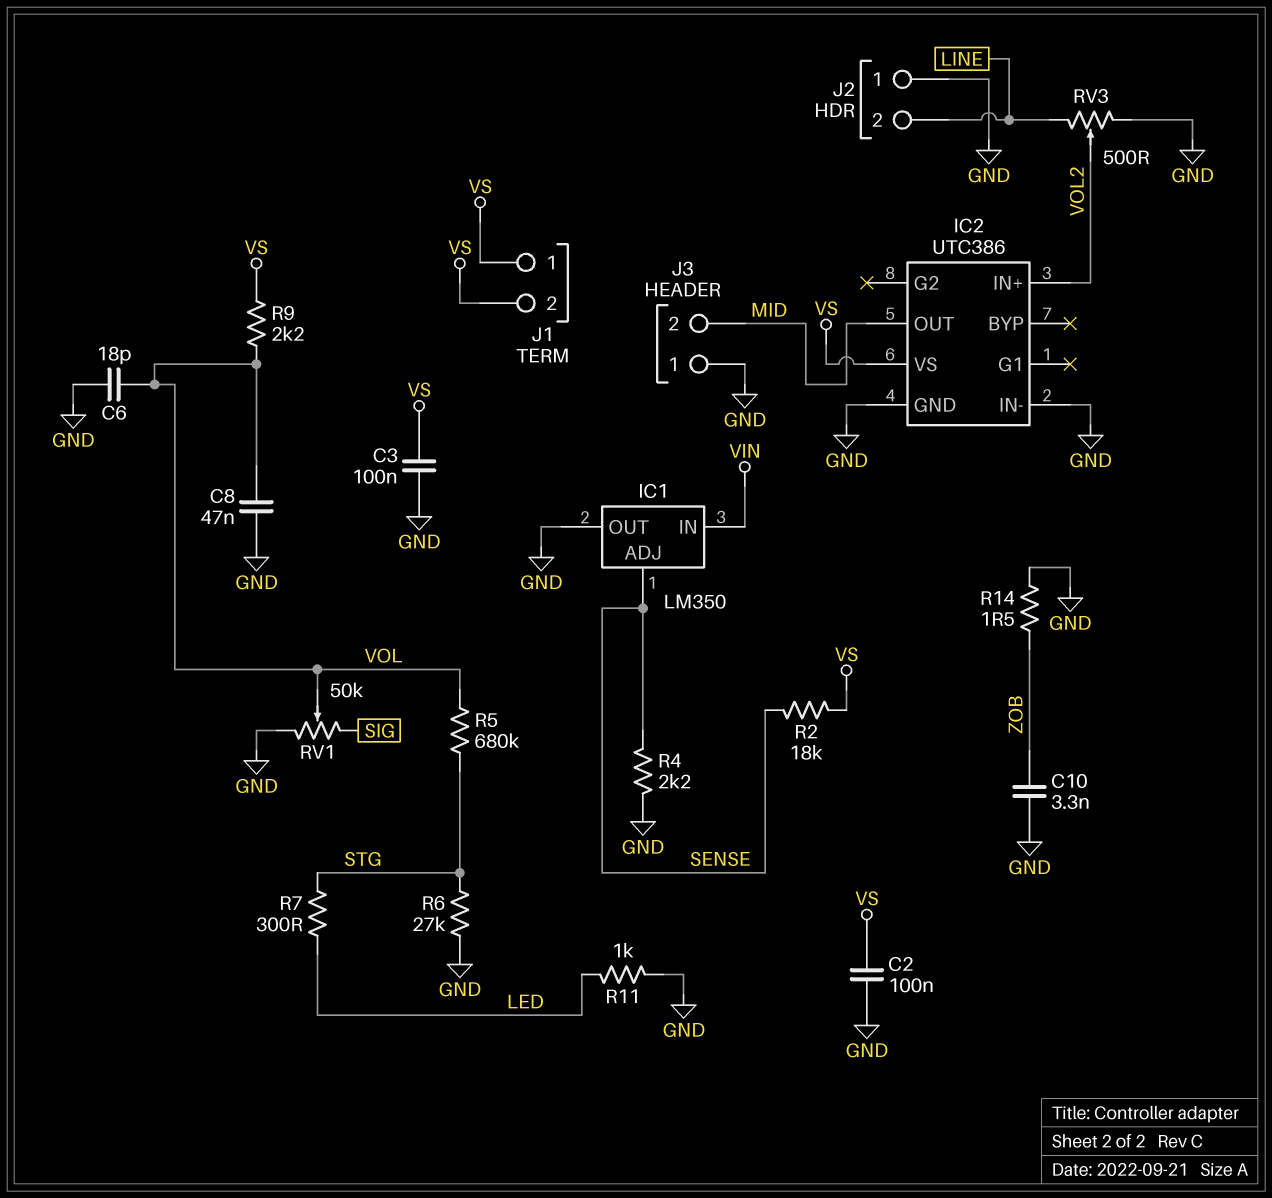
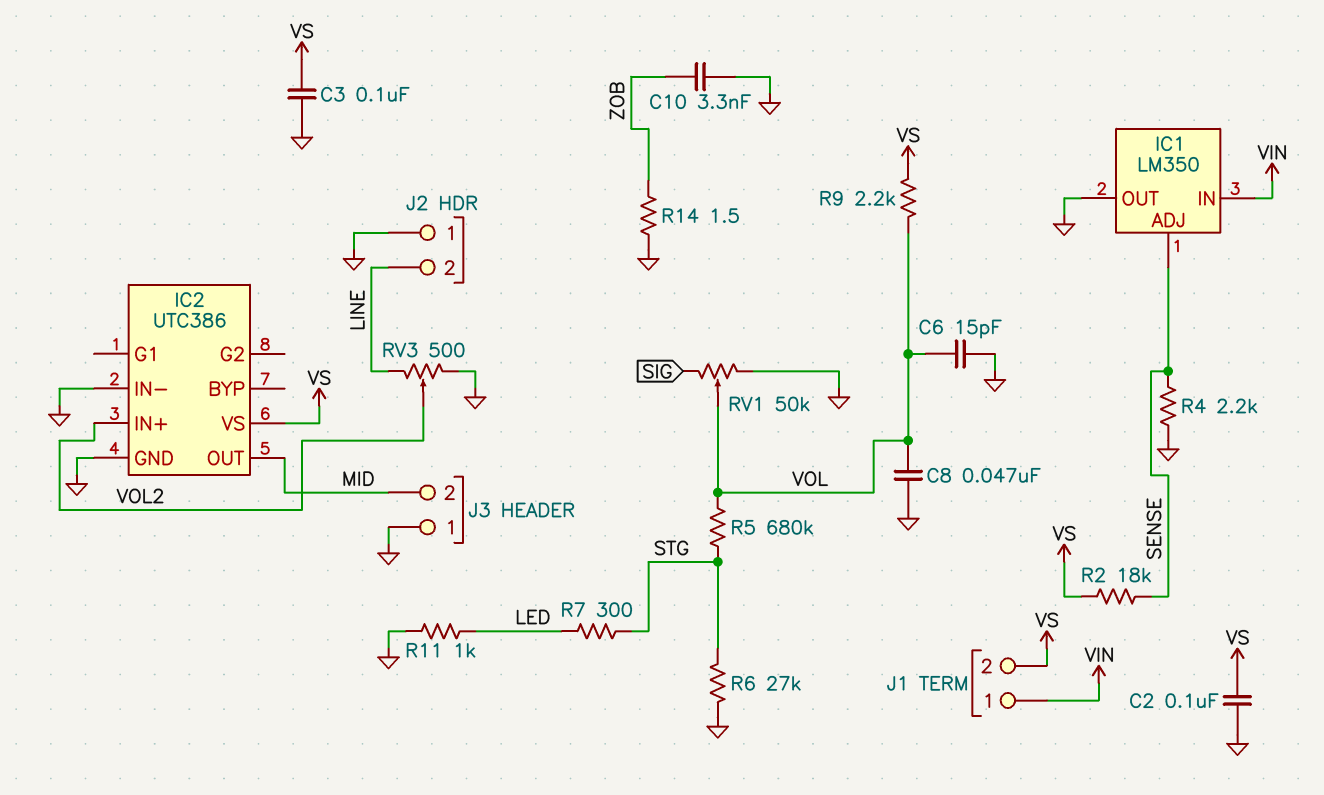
C6: 18pF (GND, VOL) -> 15pF (GND, VOL)
J1 pin 1: VS -> VIN

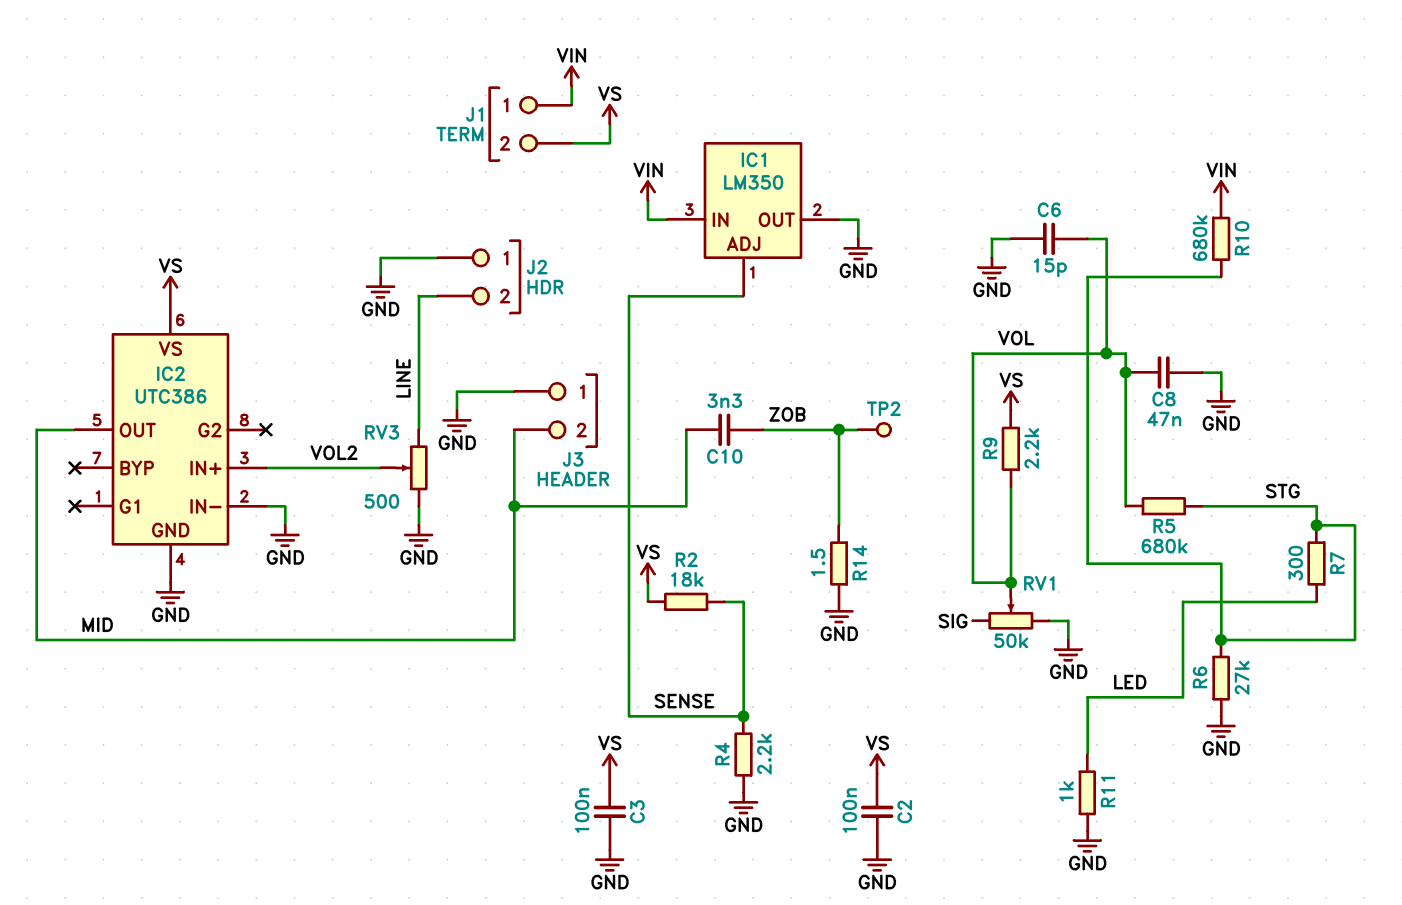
C10: 3.3nF (GND, ZOB) -> 3.3nF (MID, ZOB)
R10: none -> 680k (STG, VIN)
TP2: none -> test point (ZOB)

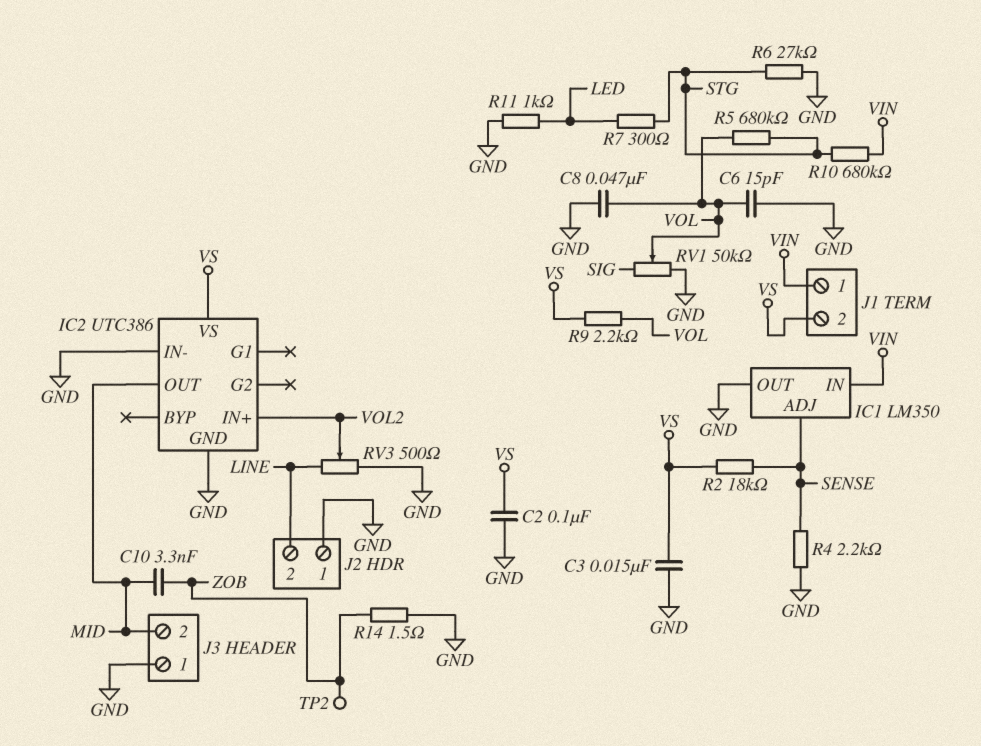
C3: 100nF (GND, VS) -> 15nF (GND, VS)

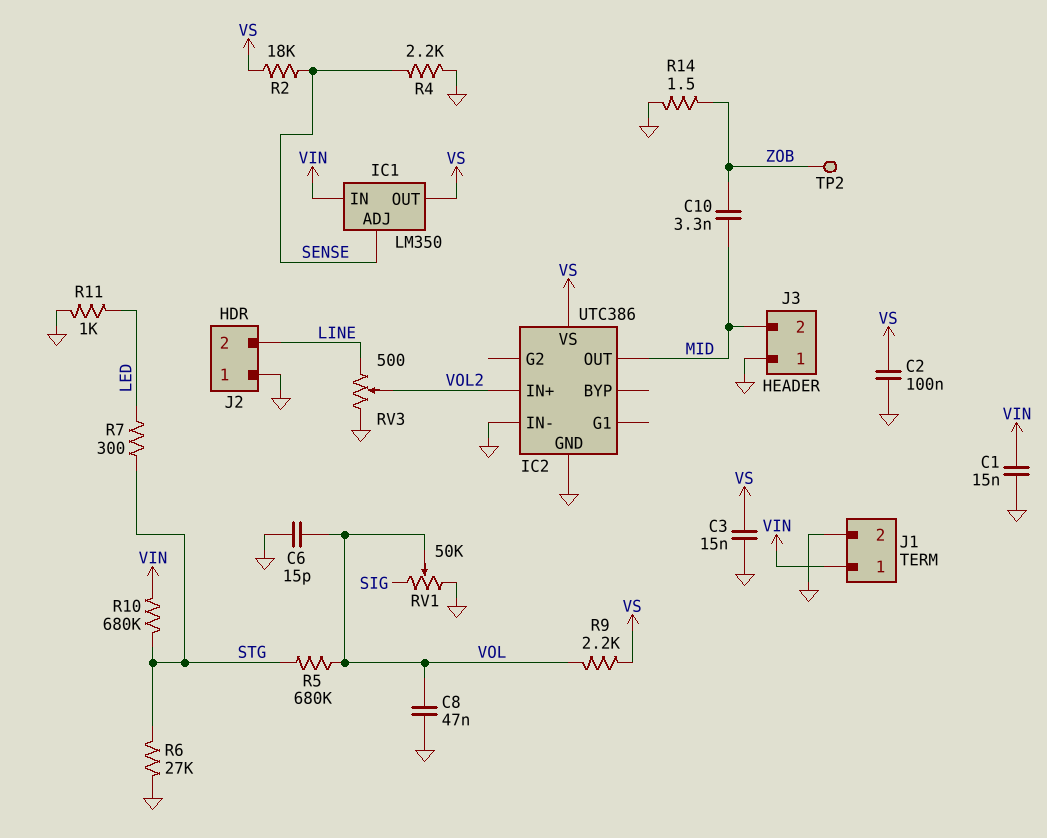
C1: none -> 15nF (GND, VIN)
IC1 pin OUT: GND -> VS
J1 pin 2: VS -> GND

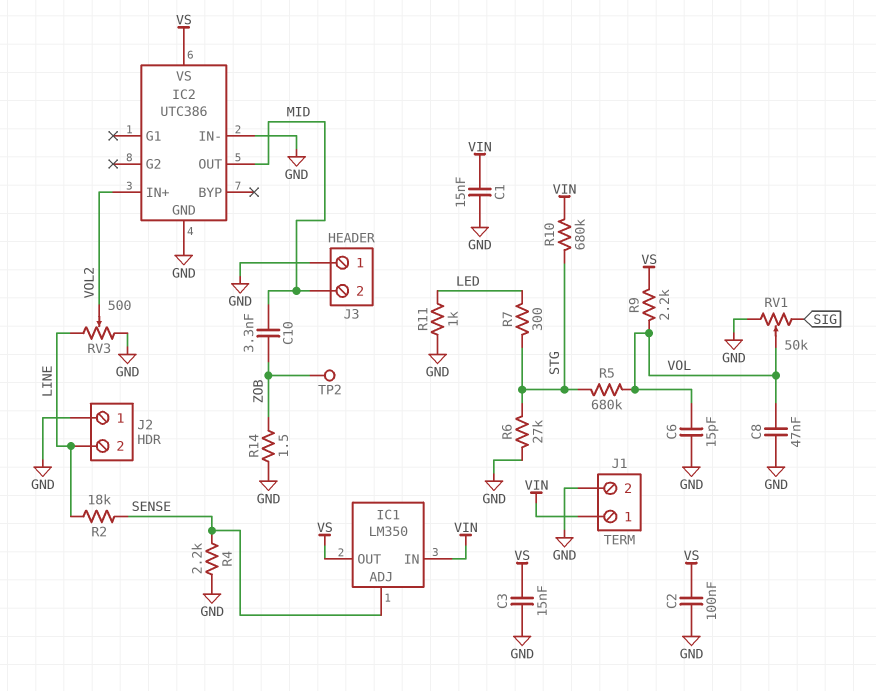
R2: 18k (SENSE, VS) -> 18k (LINE, SENSE)

